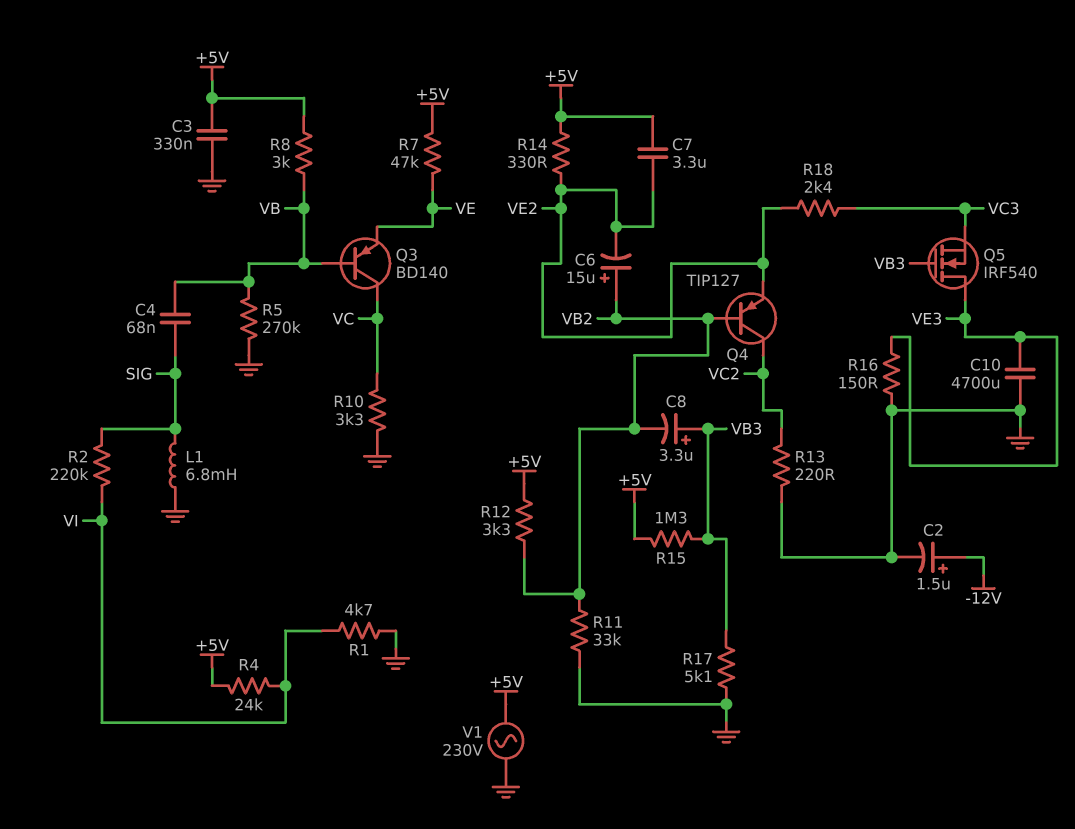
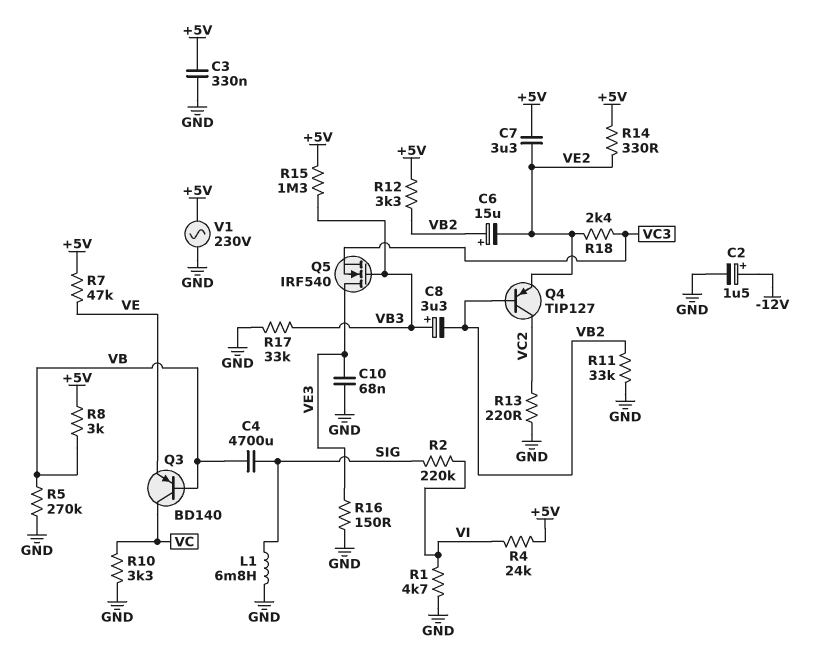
C4: 68nF (SIG, VB) -> 4700uF (SIG, VB)
C10: 4700uF (GND, VE3) -> 68nF (GND, VE3)
R17: 5.1k (GND, VB3) -> 33k (GND, VB3)

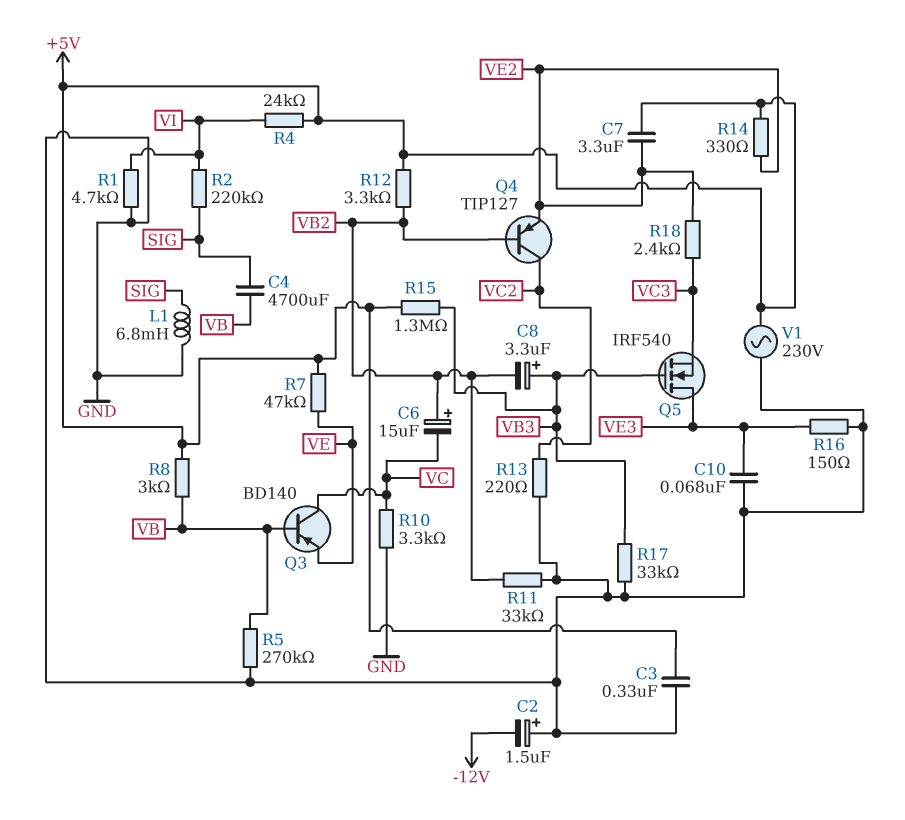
C2: 1.5uF (plus -12V, minus GND) -> 1.5uF (plus GND, minus -12V)
C6: 15uF (plus VB2, minus VE2) -> 15uF (plus VB2, minus VC)

